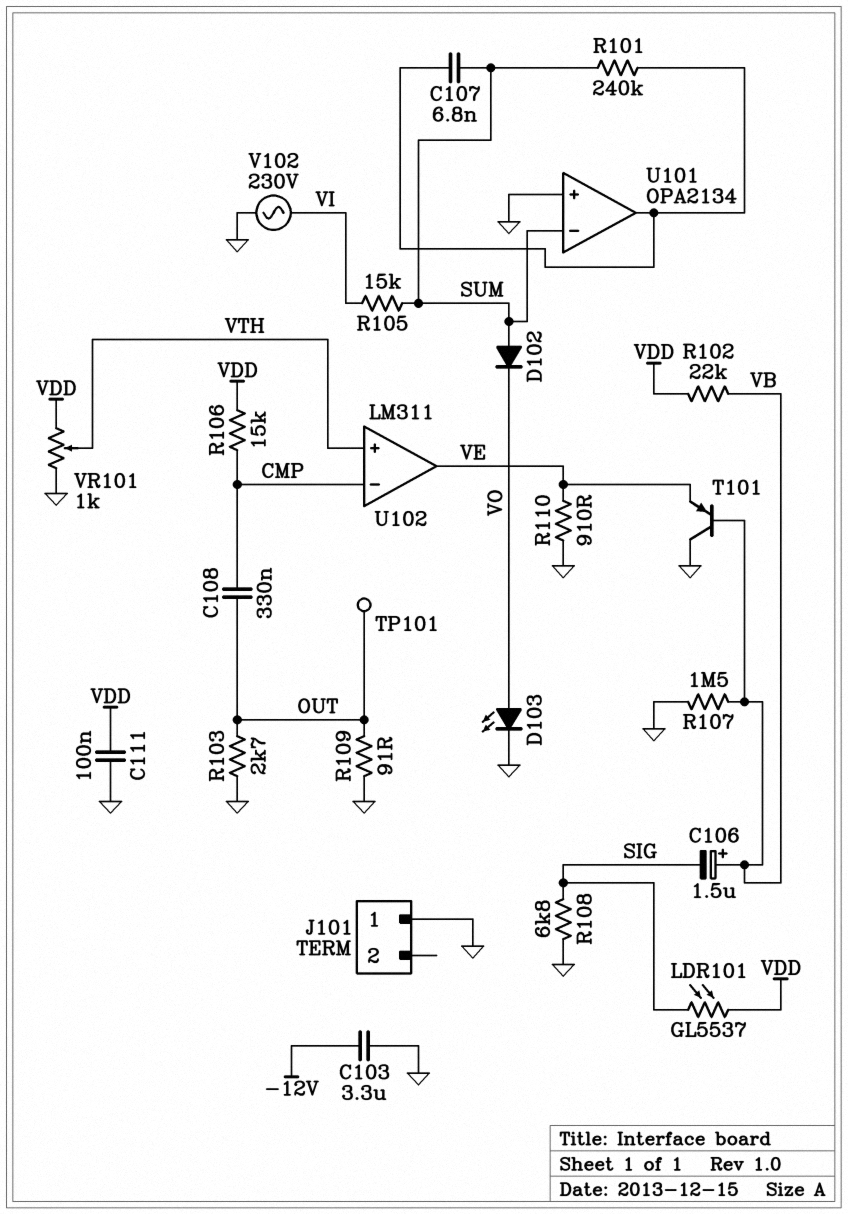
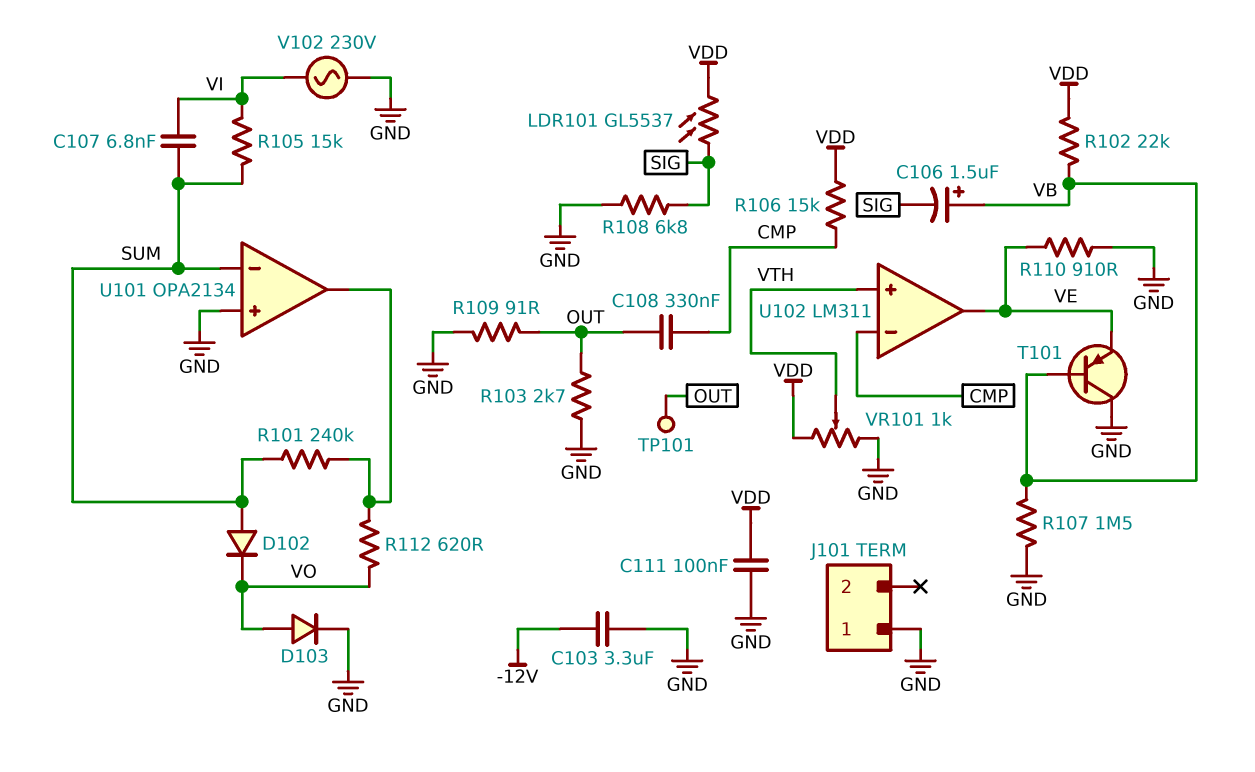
C107: 6.8nF (SUM, U101/out) -> 6.8nF (SUM, VI)
D103: LED (A VO, K GND) -> diode (A VO, K GND)
R112: none -> 620 (U101/out, VO)

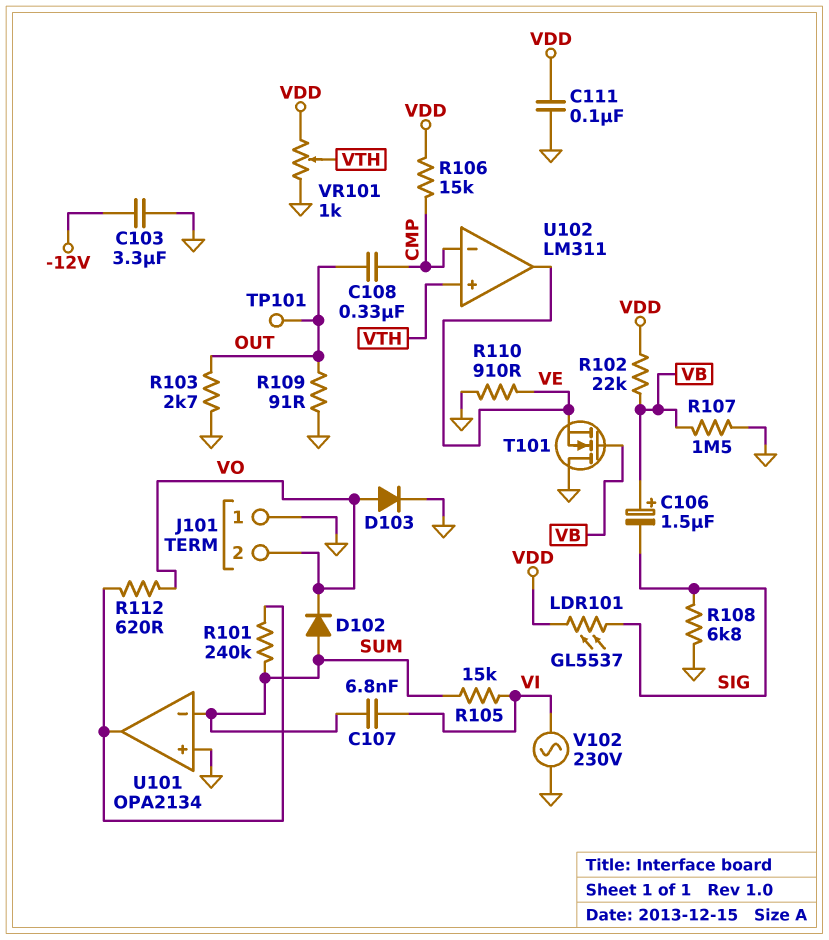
J101 pin 2: none -> VO
T101: PNP (B VB, C GND, E VE) -> NMOS (G VB, D GND, S VE)

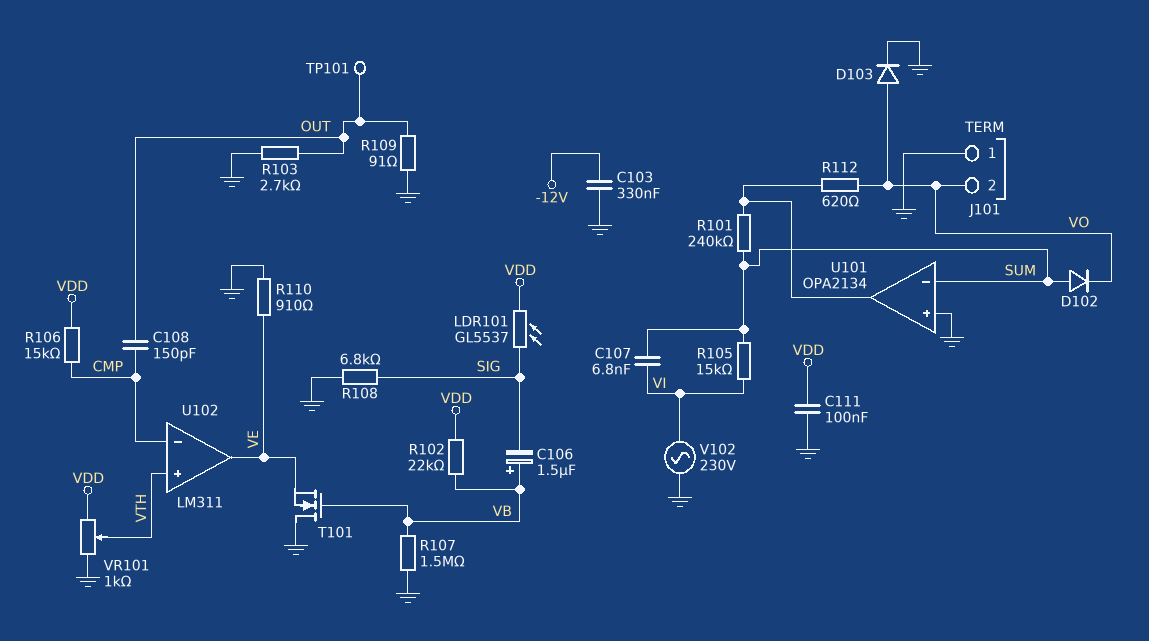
C103: 3.3uF (-12V, GND) -> 330nF (-12V, GND)
C108: 330nF (CMP, OUT) -> 150pF (CMP, OUT)

